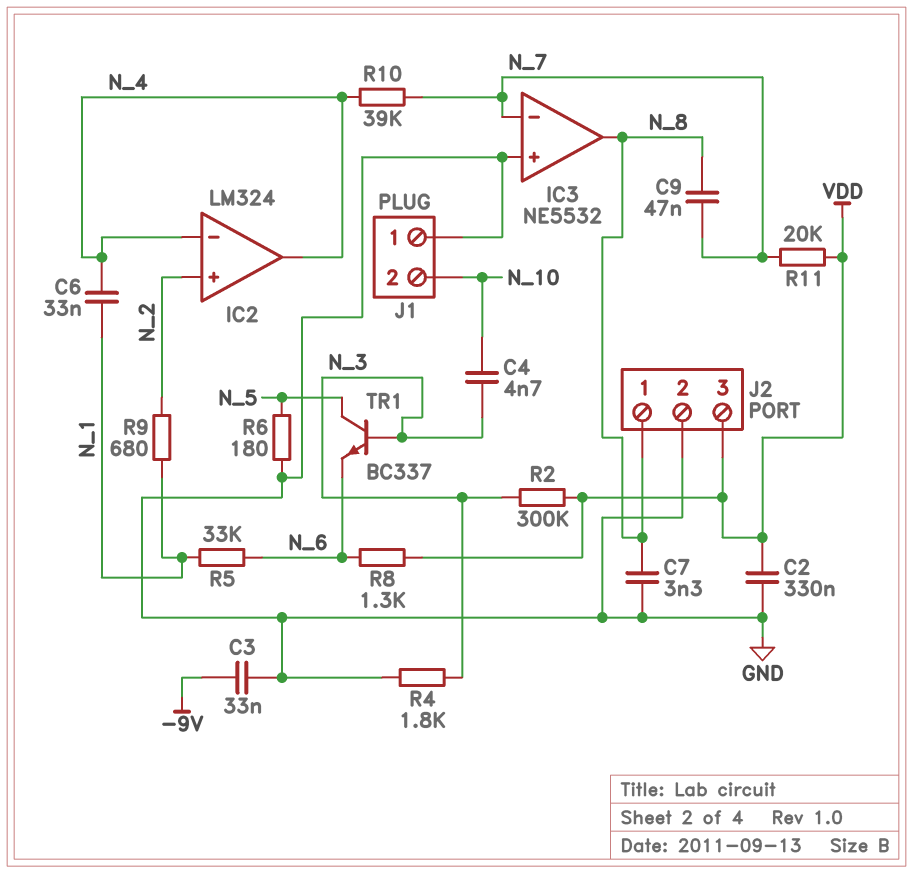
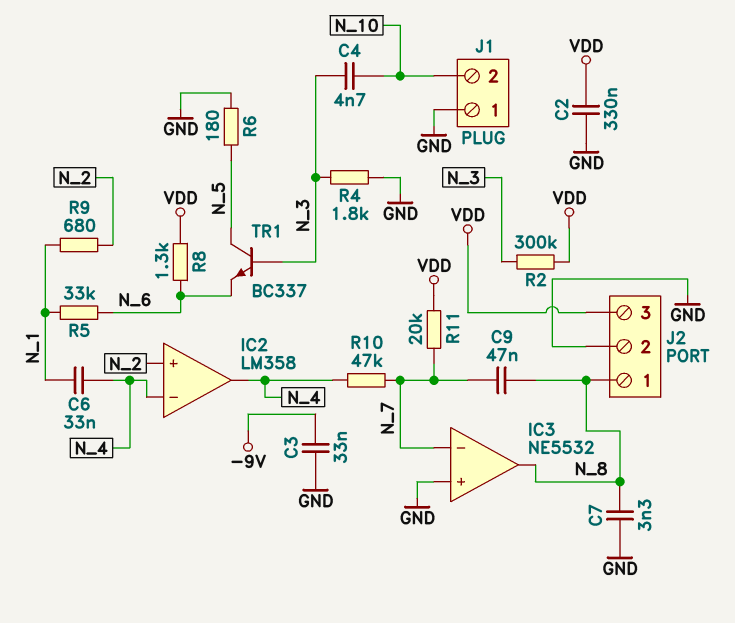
IC2: LM324 -> LM358
R10: 39k (N_4, N_7) -> 47k (N_4, N_7)

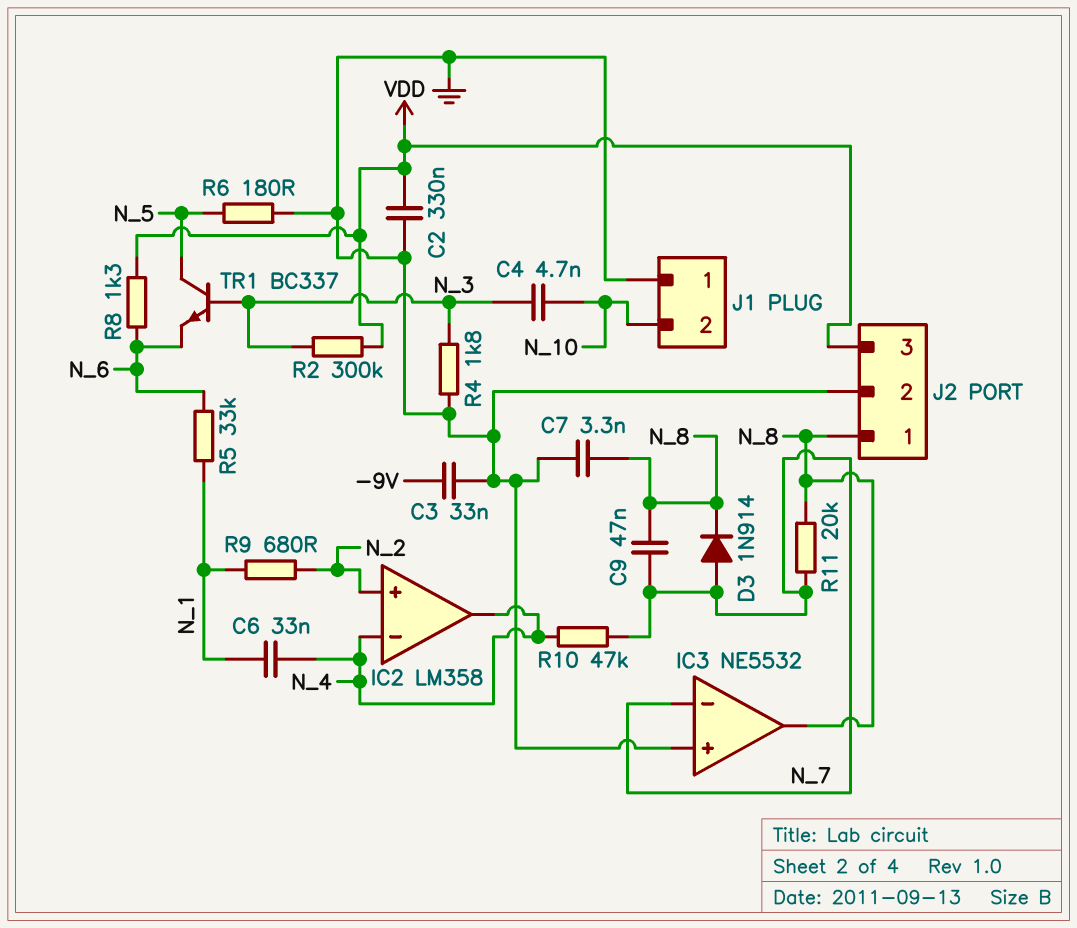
D3: none -> diode 1N914 (A N_7, K N_8)
R11: 20k (N_7, VDD) -> 20k (N_7, N_8)

